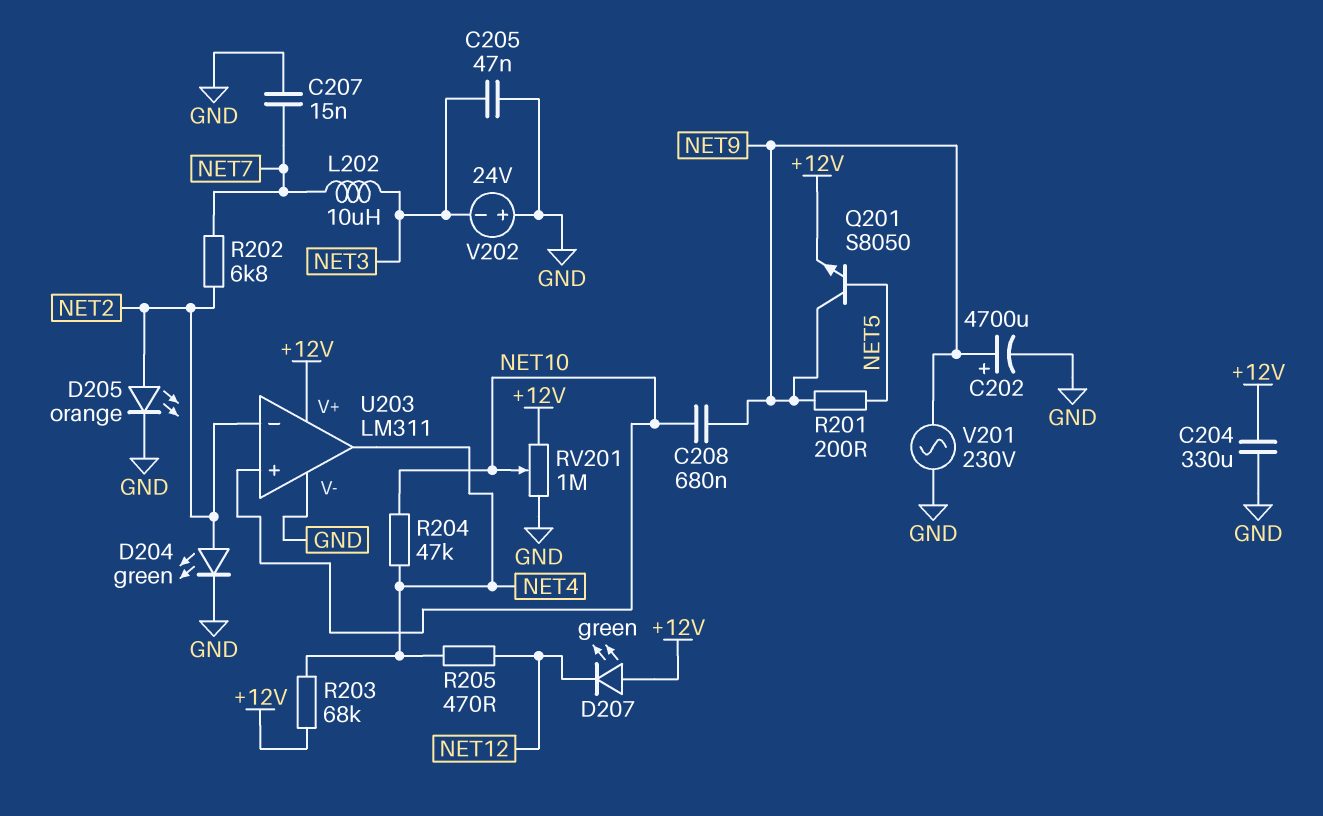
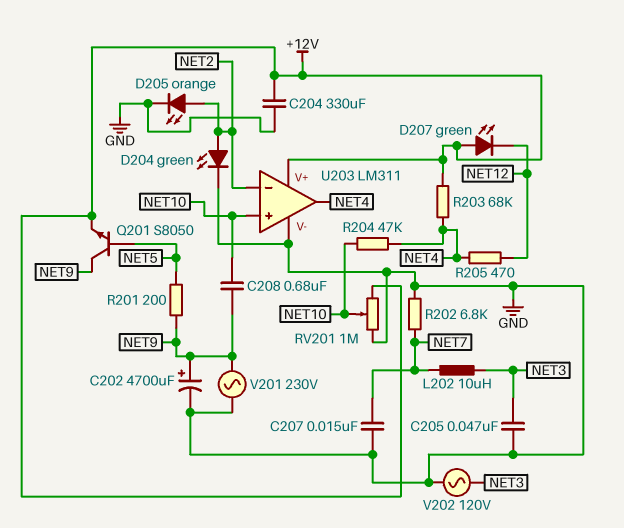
R202: 6.8k (NET2, NET7) -> 6.8k (GND, NET7)
V202: 24V (plus GND, minus NET3) -> AC 120V (GND, NET3)

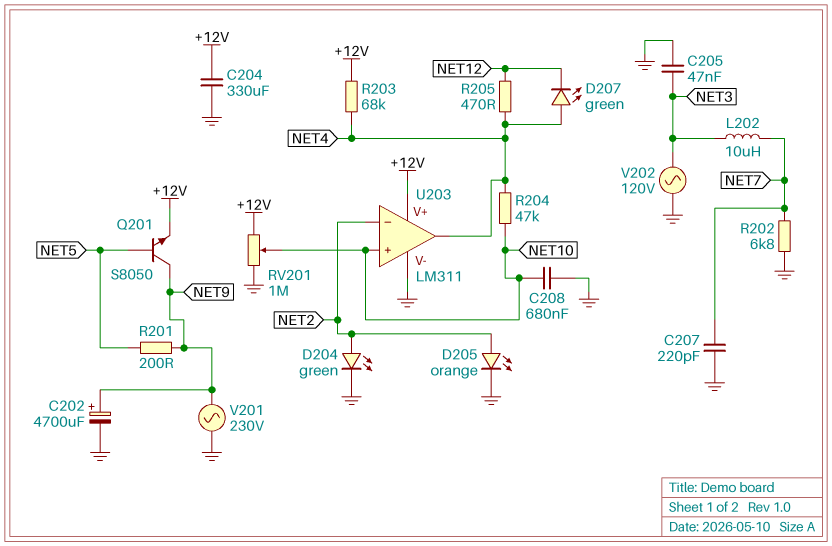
C207: 15nF (GND, NET7) -> 220pF (GND, NET7)
C208: 680nF (NET9, NET10) -> 680nF (GND, NET10)
D207: LED green (A +12V, K NET12) -> LED green (A NET4, K NET12)

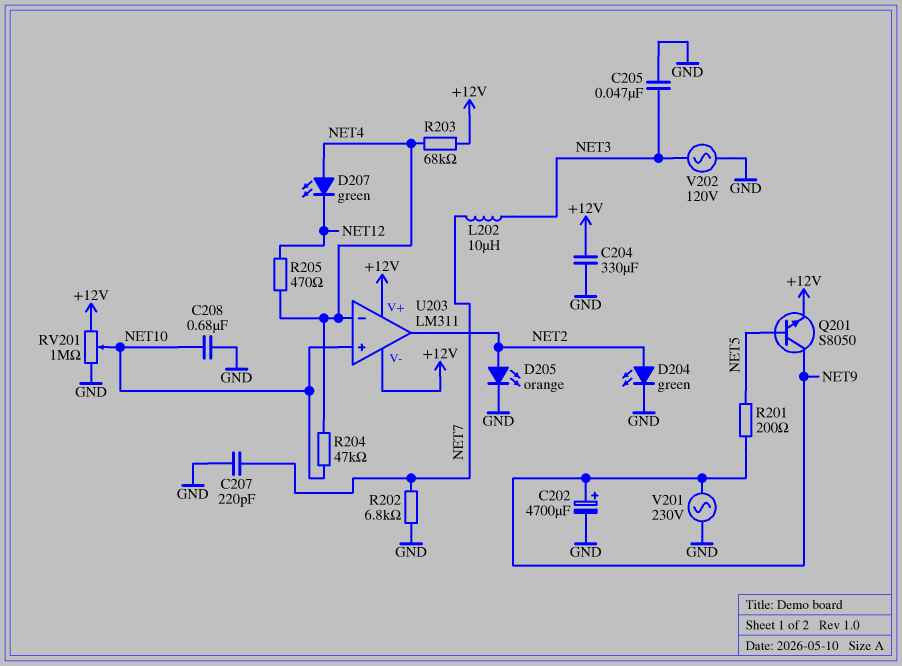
U203 pin V-: GND -> +12V
U203 pin in-: NET2 -> NET4
U203 pin out: NET4 -> NET2

